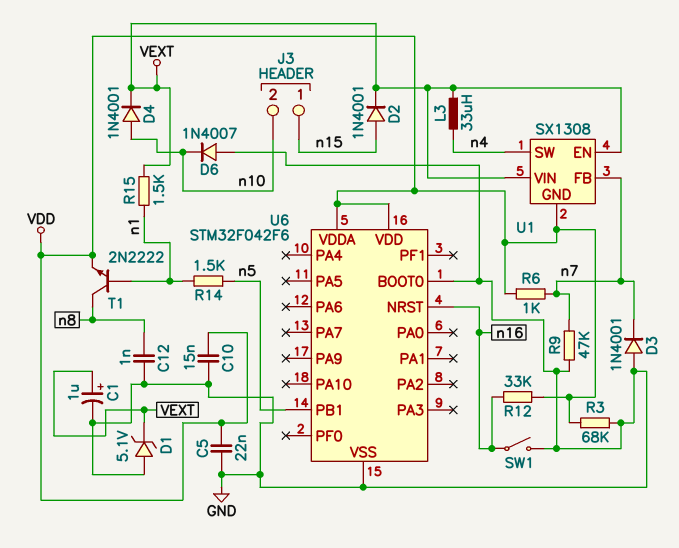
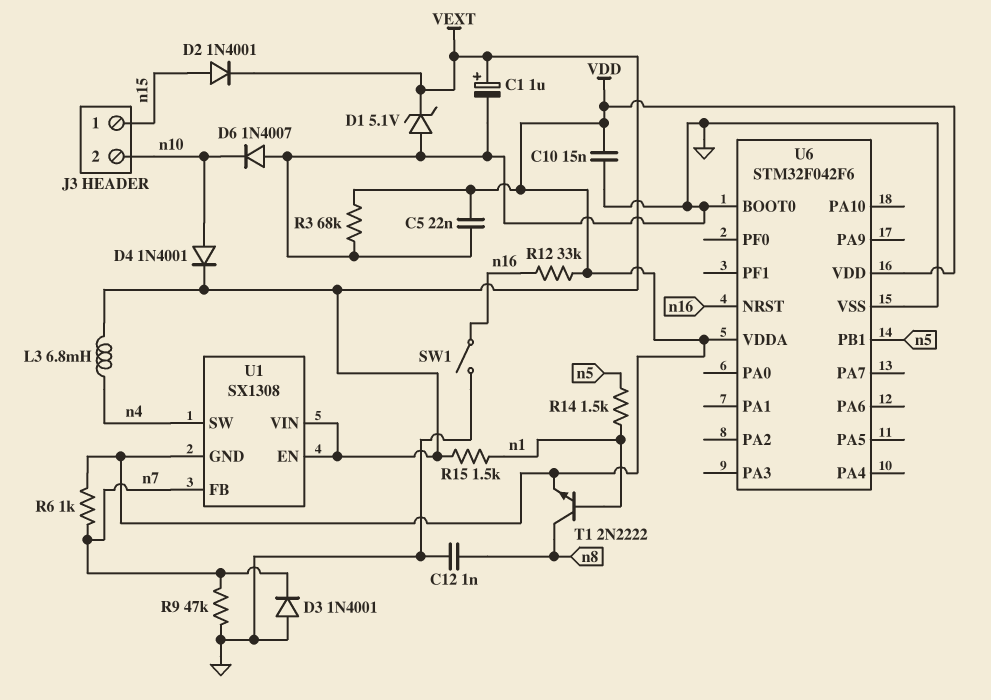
L3: 33uH (VEXT, n4) -> 6.8mH (VEXT, n4)

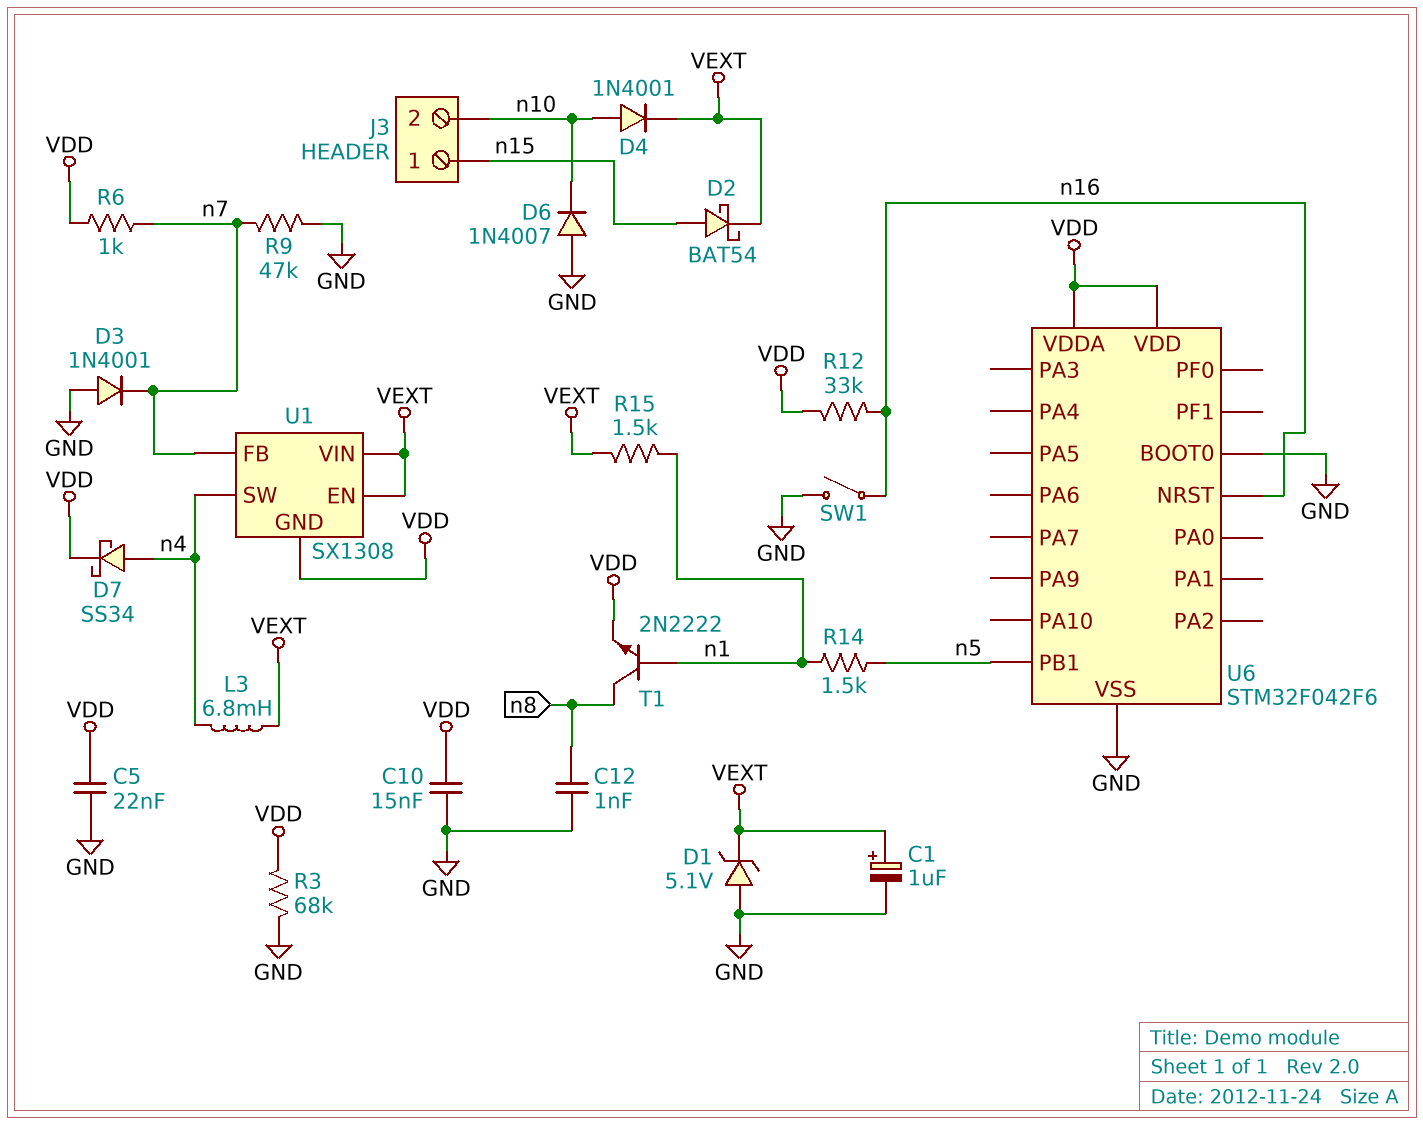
D2: diode 1N4001 (A n15, K VEXT) -> schottky BAT54 (A n15, K VEXT)
D7: none -> schottky SS34 (A n4, K VDD)

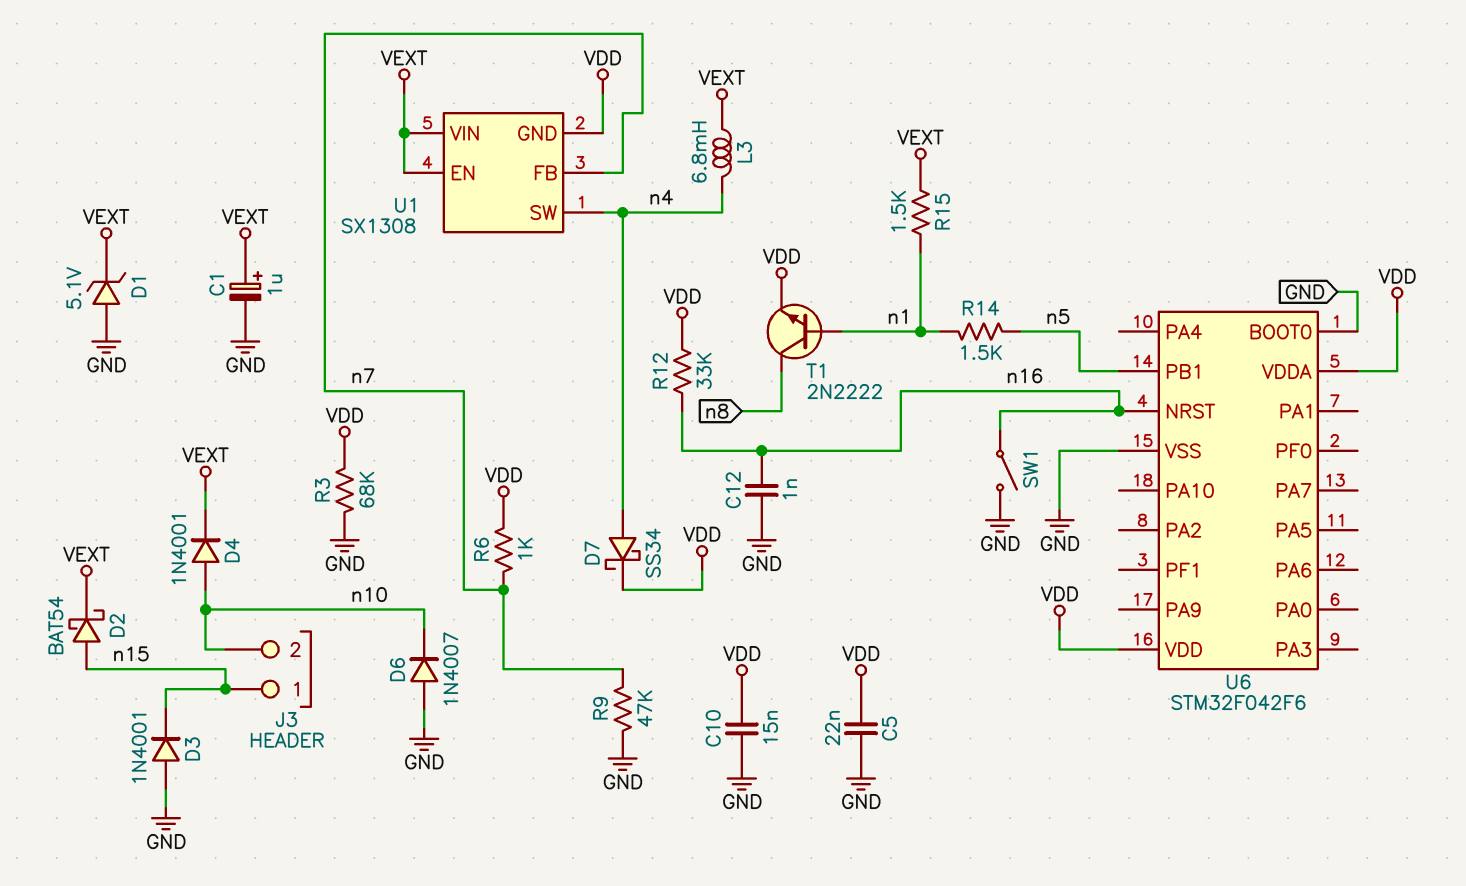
C12: 1nF (GND, n8) -> 1nF (GND, n16)
D3: diode 1N4001 (A GND, K n7) -> diode 1N4001 (A GND, K n15)

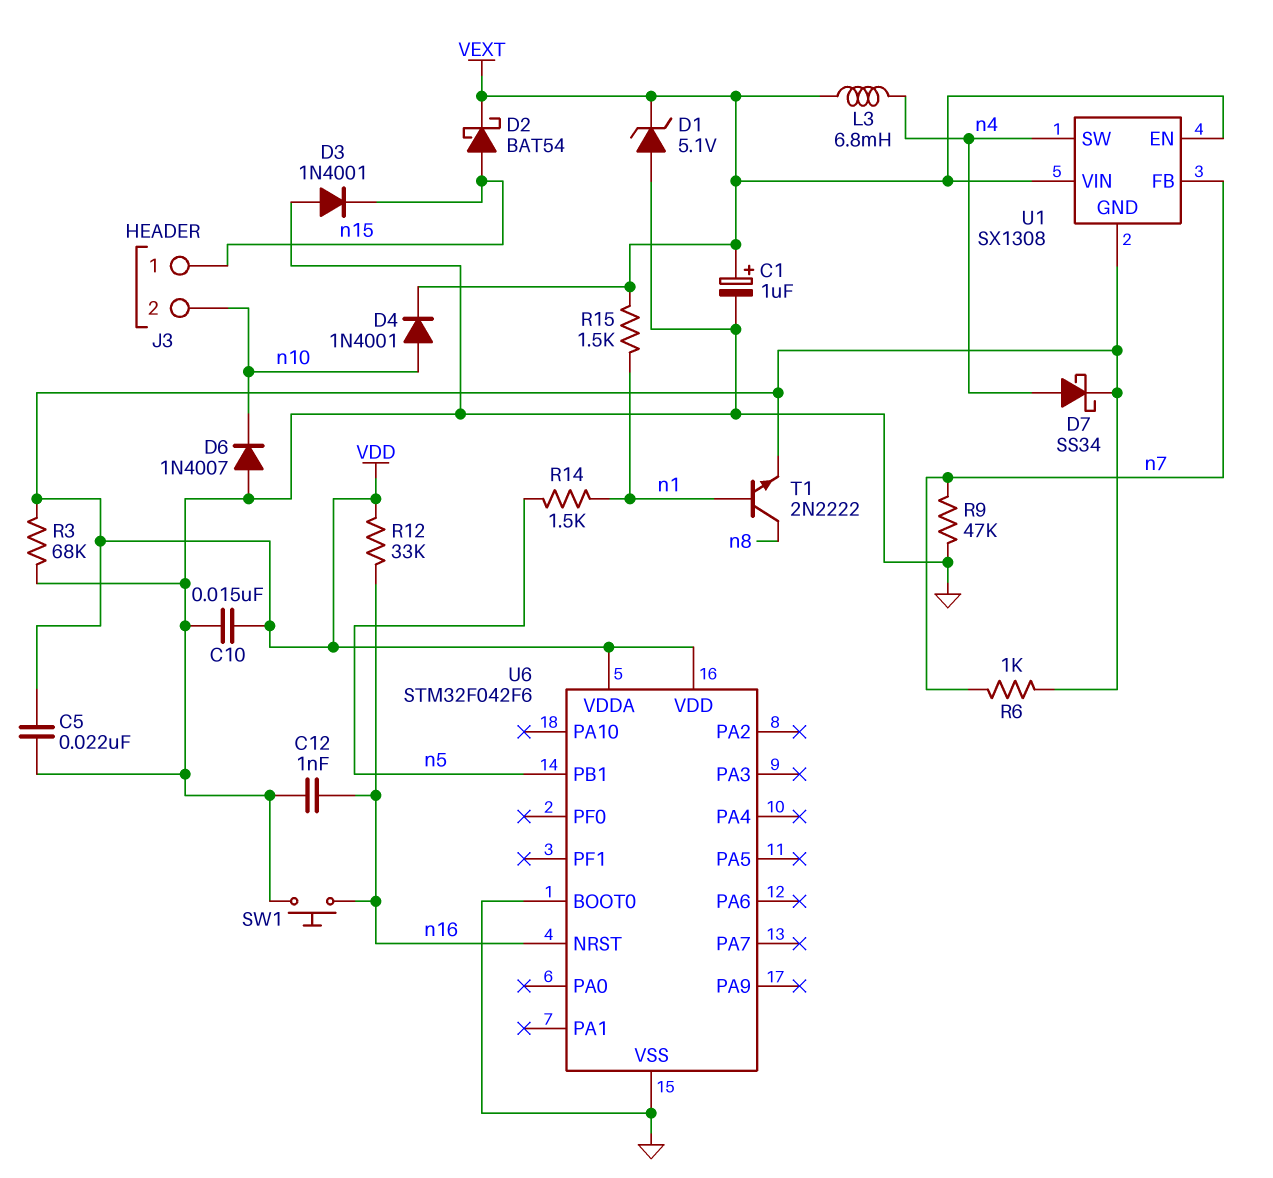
SW1: switch (GND, n16) -> button (GND, n16)

